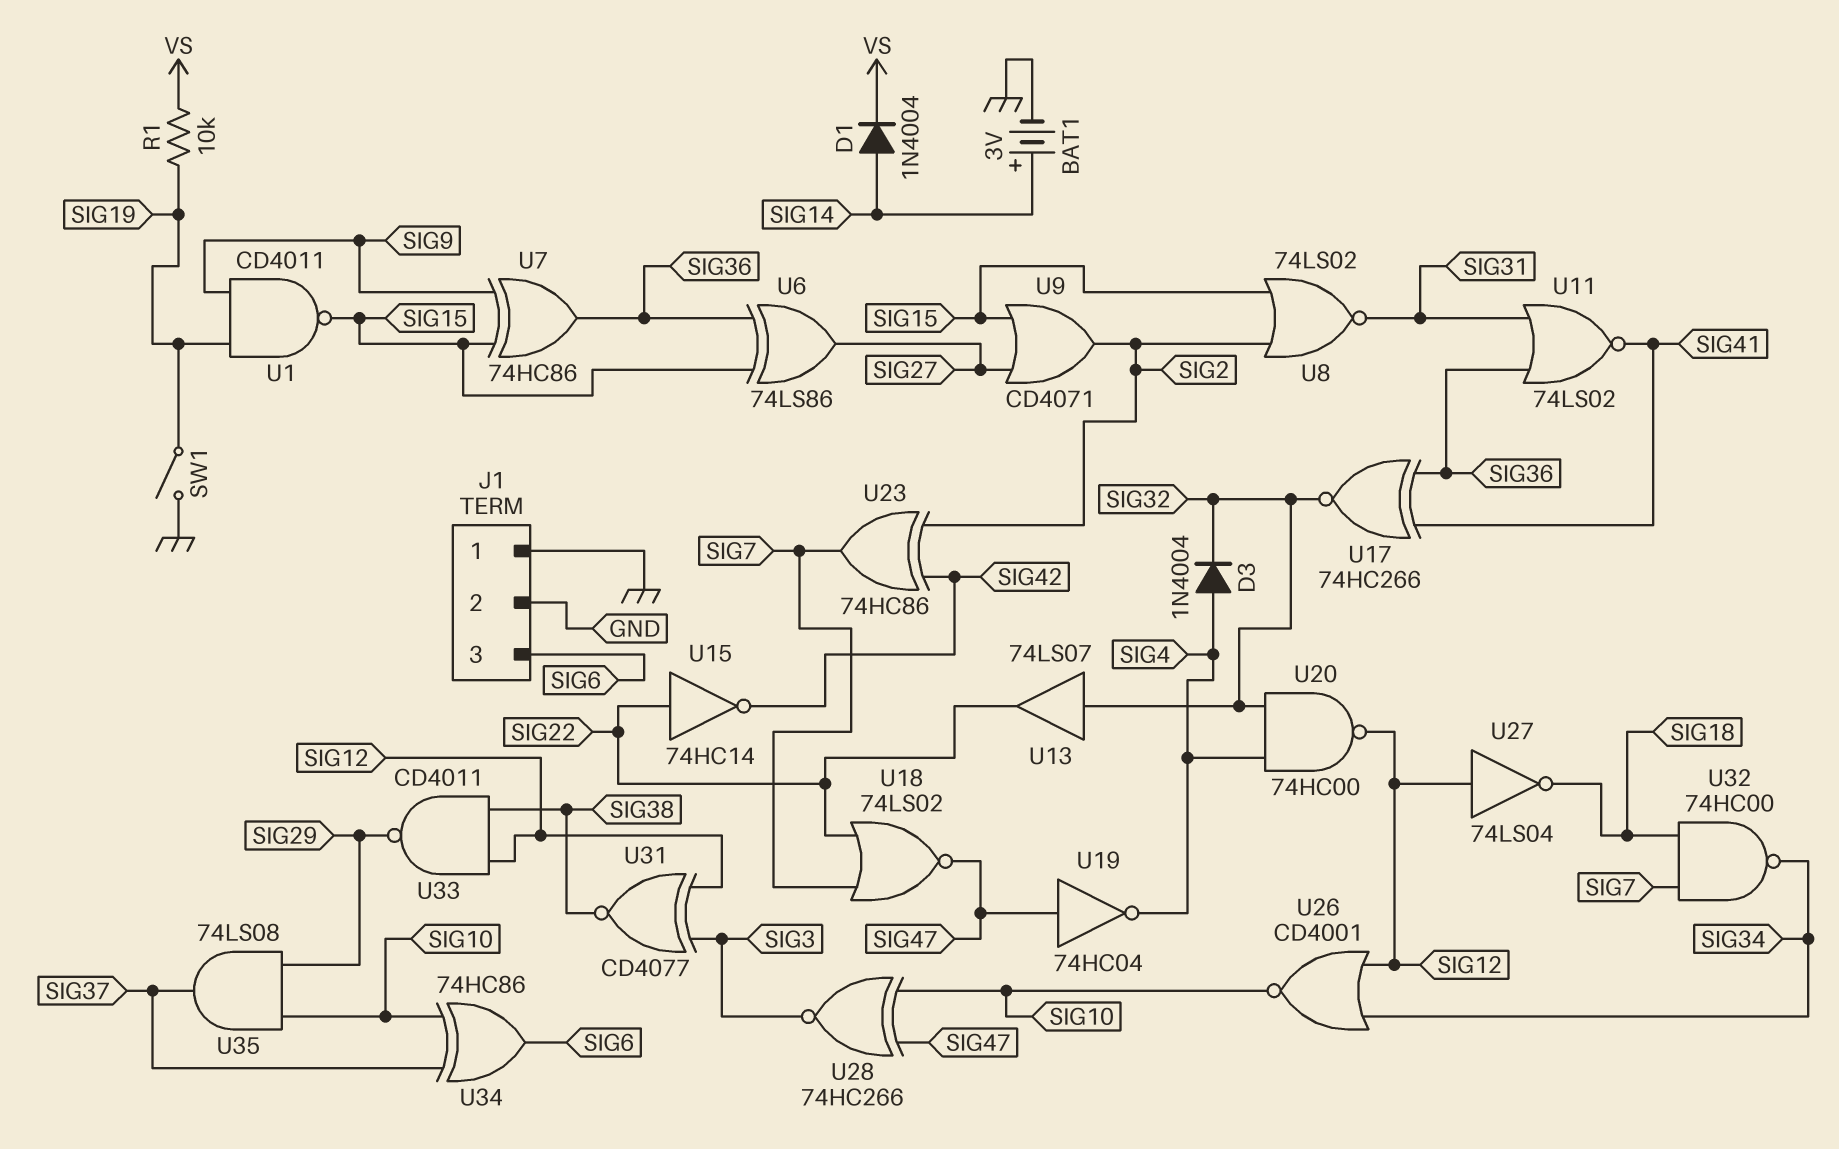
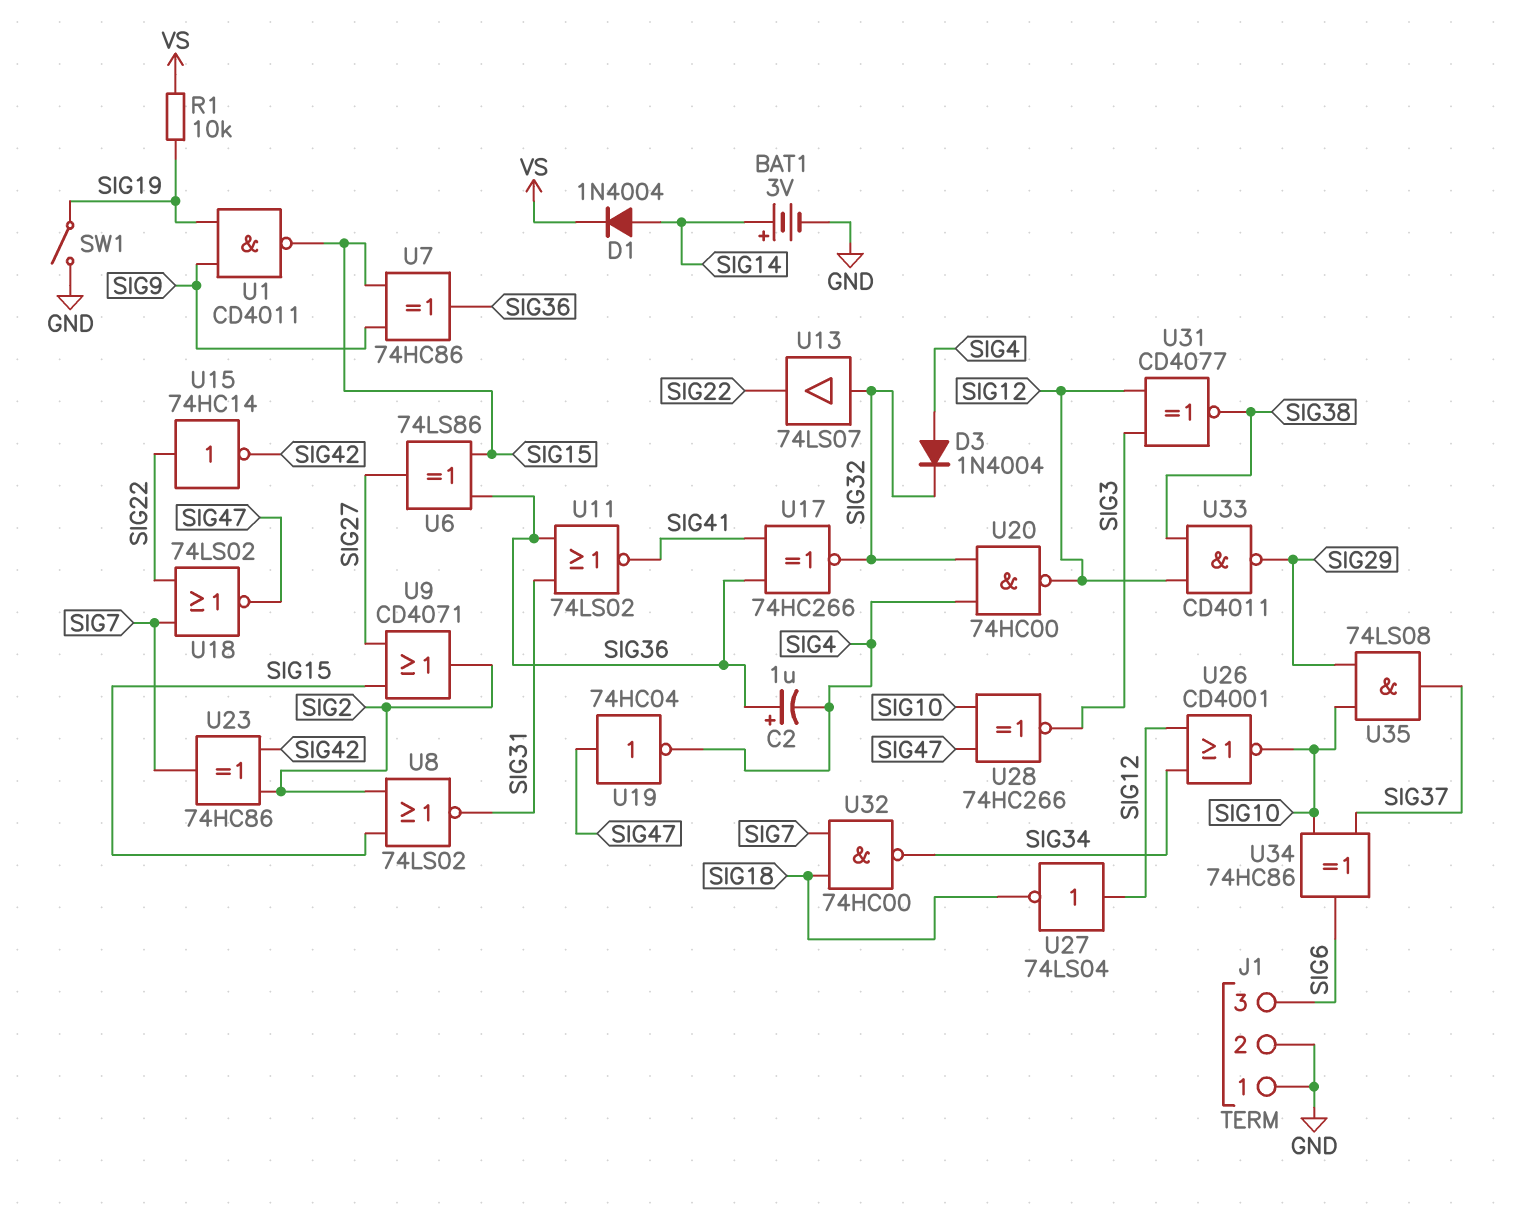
C2: none -> 1uF (plus SIG36, minus SIG4)

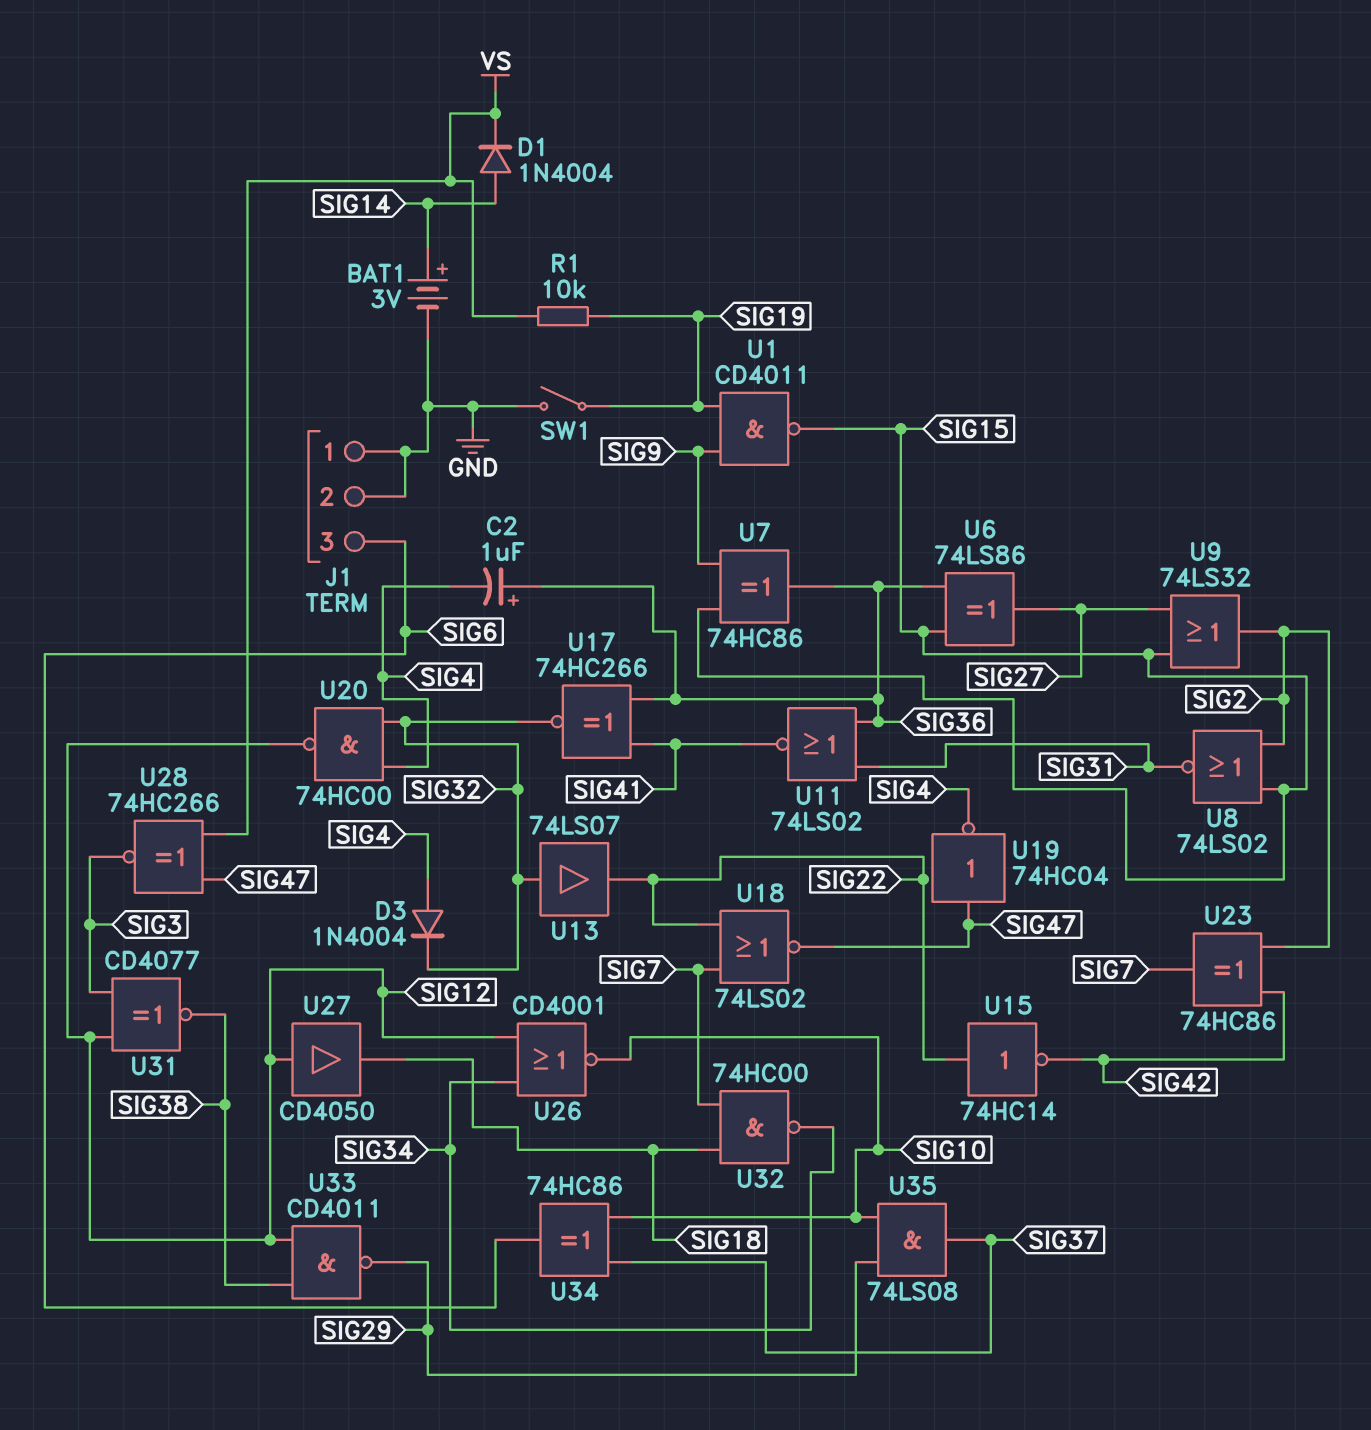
U9: OR CD4071 (in SIG15, in SIG27, out SIG2) -> OR 74LS32 (in SIG15, in SIG27, out SIG2)
U27: NOT 74LS04 (in SIG12, out SIG18) -> buffer CD4050 (in SIG12, out SIG18)
U28: XNOR 74HC266 (in SIG10, in SIG47, out SIG3) -> XNOR 74HC266 (in SIG47, in VS, out SIG3)

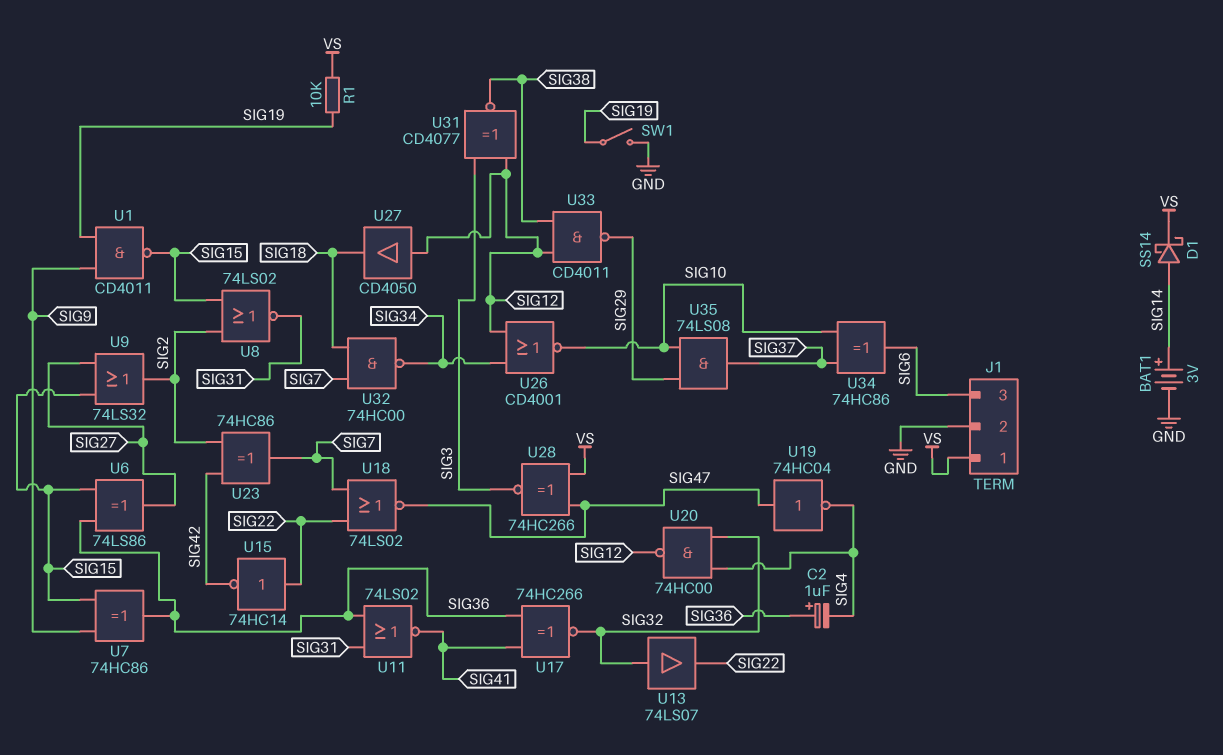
D1: diode 1N4004 (A SIG14, K VS) -> schottky SS14 (A SIG14, K VS)
D3: diode 1N4004 (A SIG4, K SIG32) -> none
J1 pin 1: GND -> VS

